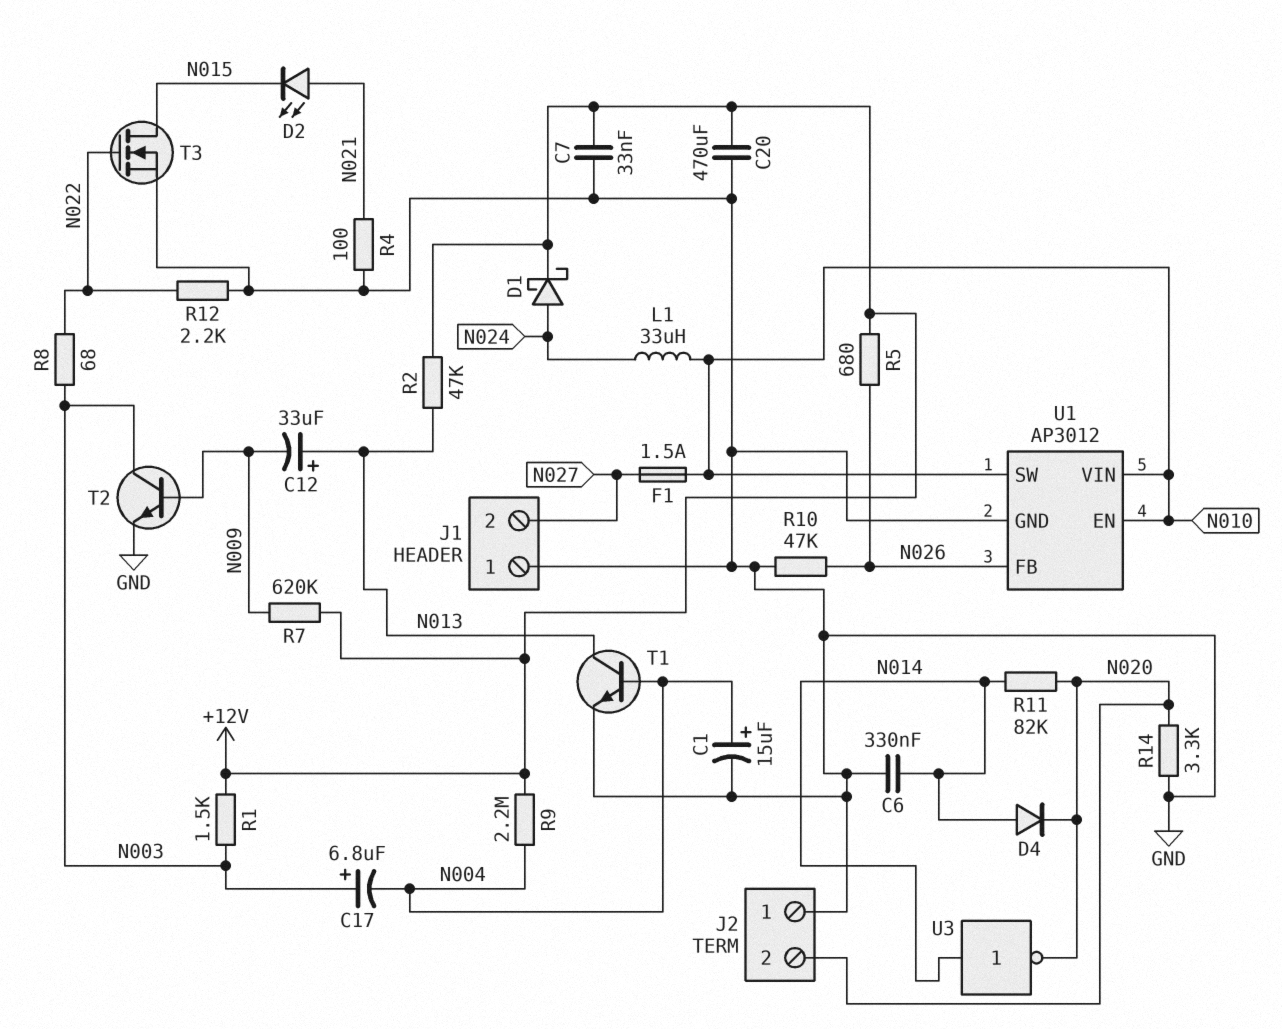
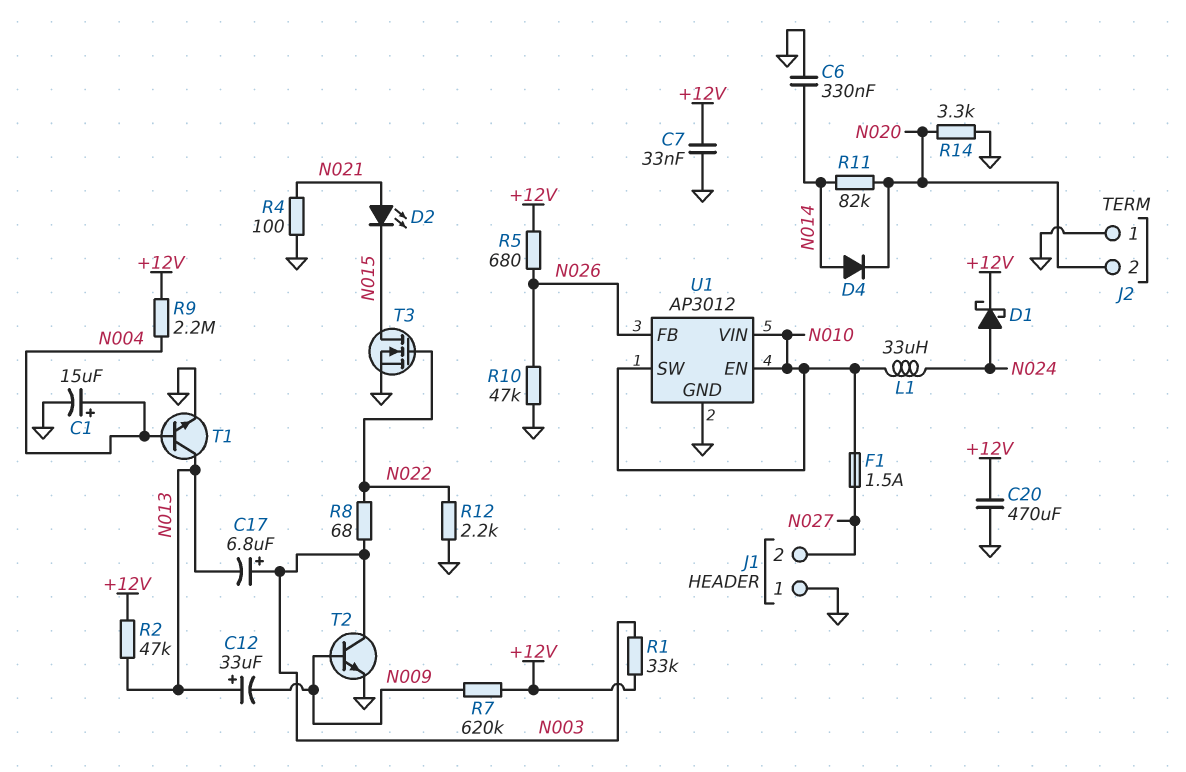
C17: 6.8uF (plus N003, minus N004) -> 6.8uF (plus N003, minus N013)
R1: 1.5k (+12V, N003) -> 33k (+12V, N003)
U3: NOT (in N014, out N020) -> none

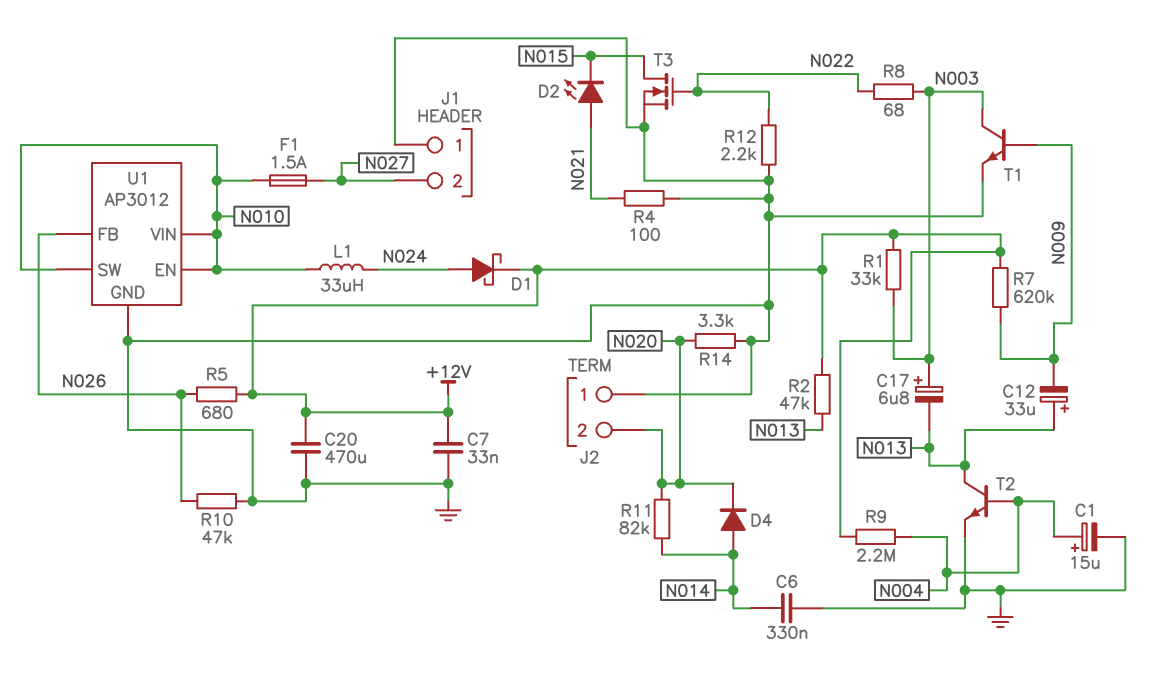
T1: NPN (B N004, C N013, E GND) -> NPN (B N009, C N003, E GND)
T2: NPN (B N009, C N003, E GND) -> NPN (B N004, C N013, E GND)

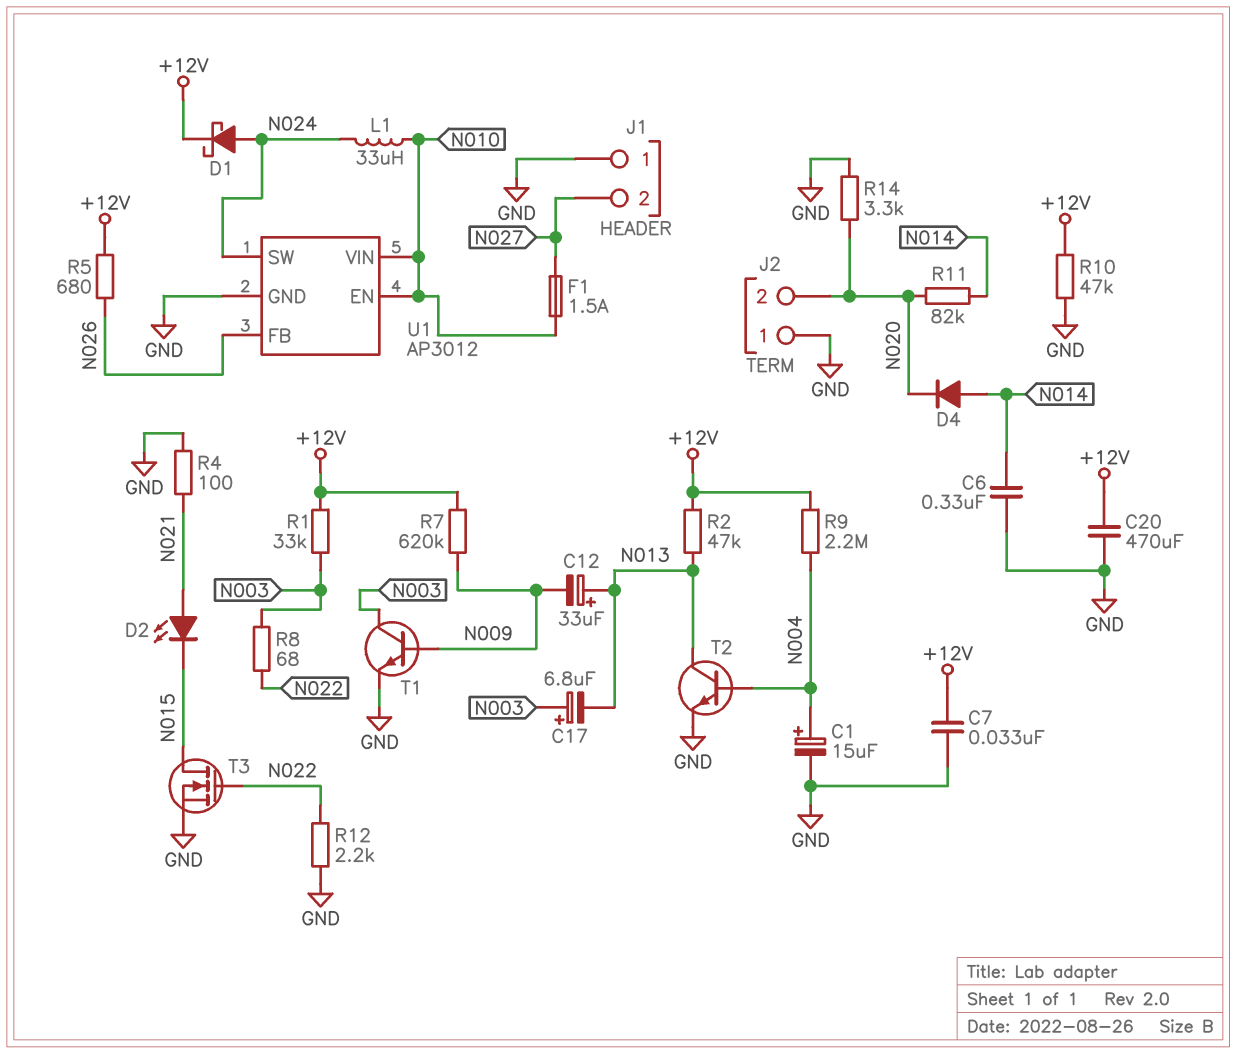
R10: 47k (GND, N026) -> 47k (+12V, GND)
U1 pin SW: N010 -> N024

